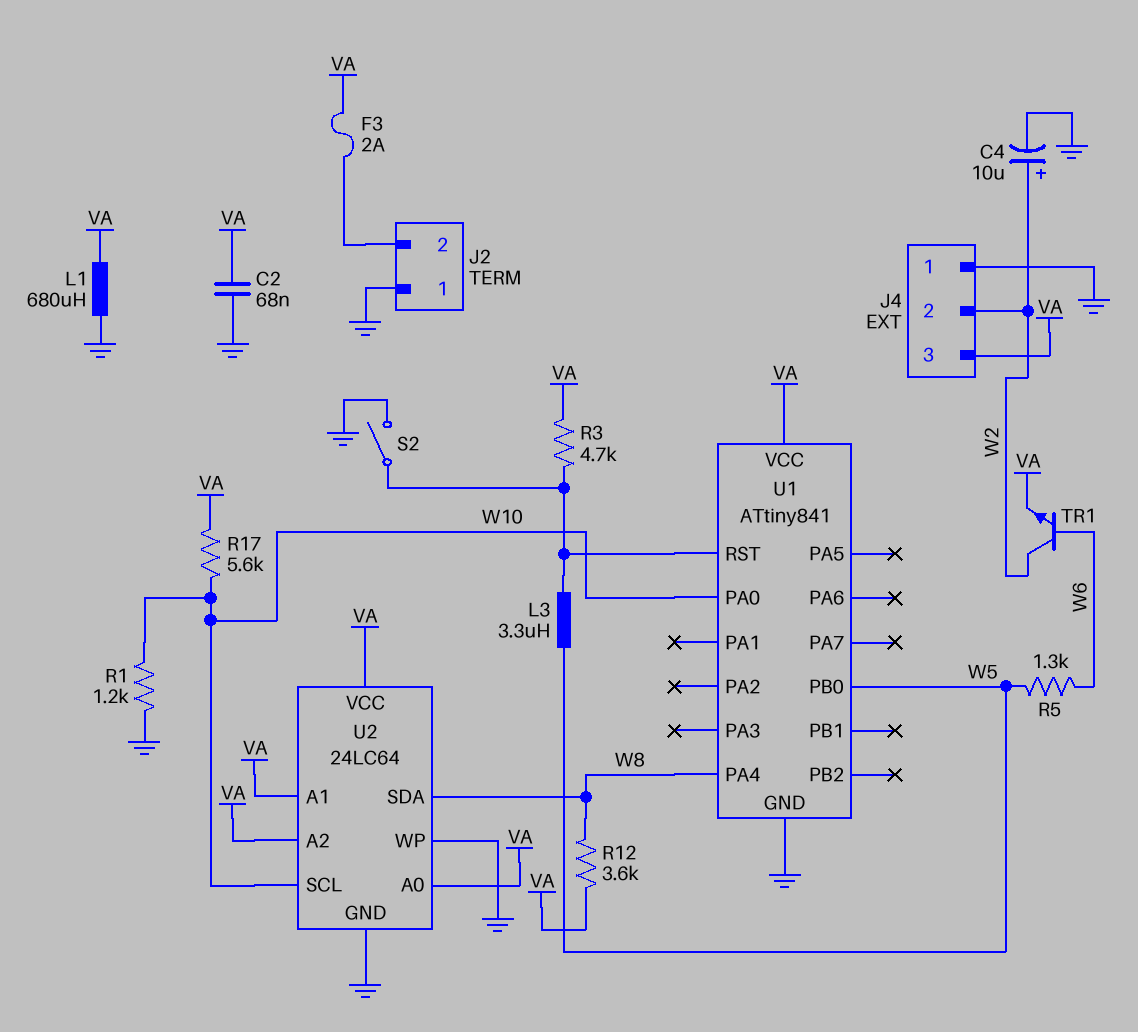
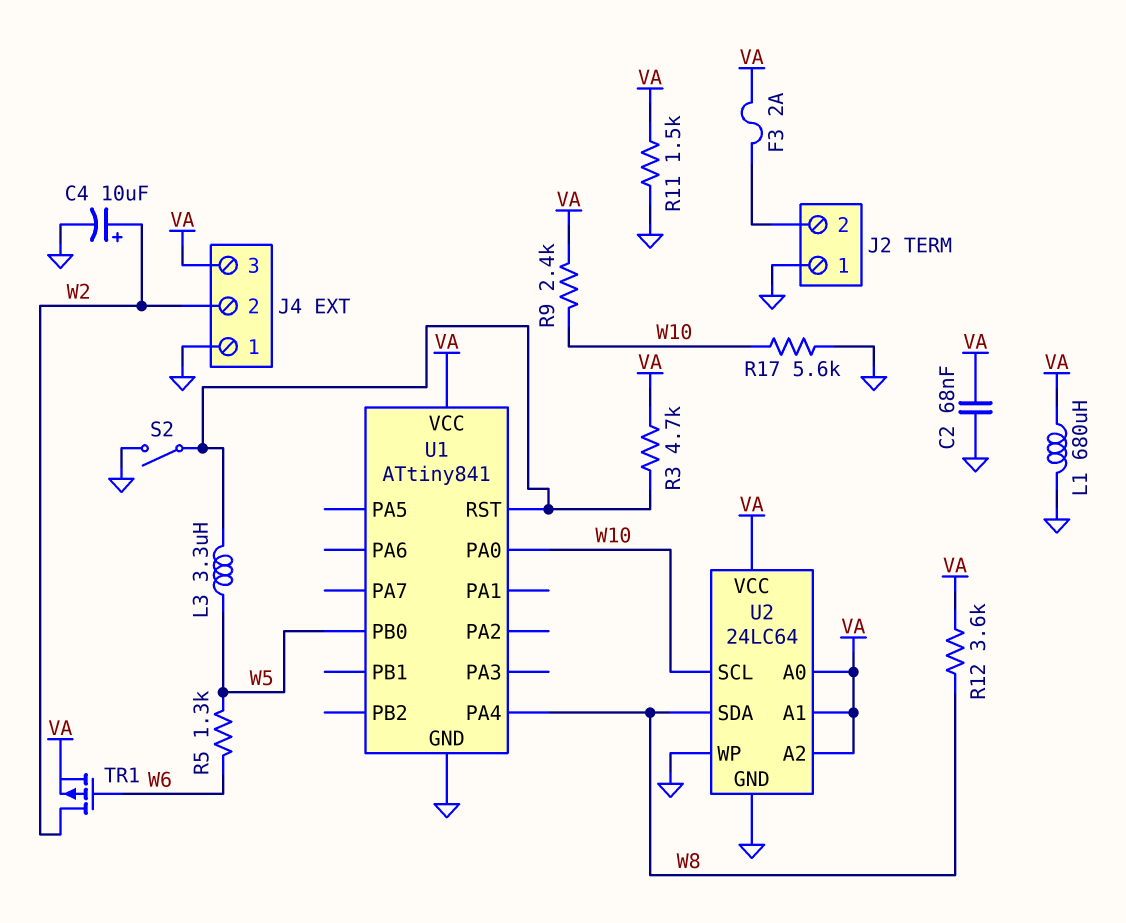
R1: 1.2k (GND, W10) -> none
R9: none -> 2.4k (VA, W10)
R11: none -> 1.5k (GND, VA)
R17: 5.6k (VA, W10) -> 5.6k (GND, W10)
TR1: NPN (B W6, C W2, E VA) -> PMOS (G W6, D W2, S VA)

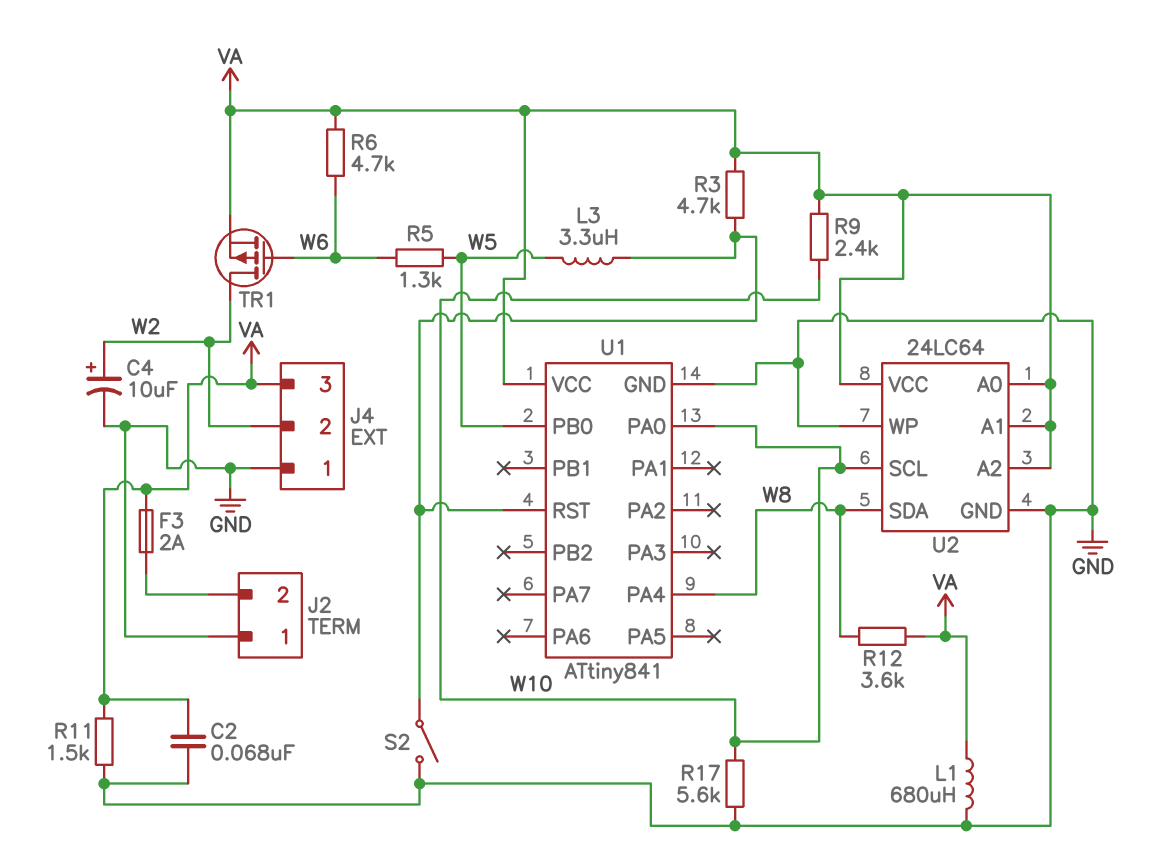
R6: none -> 4.7k (VA, W6)

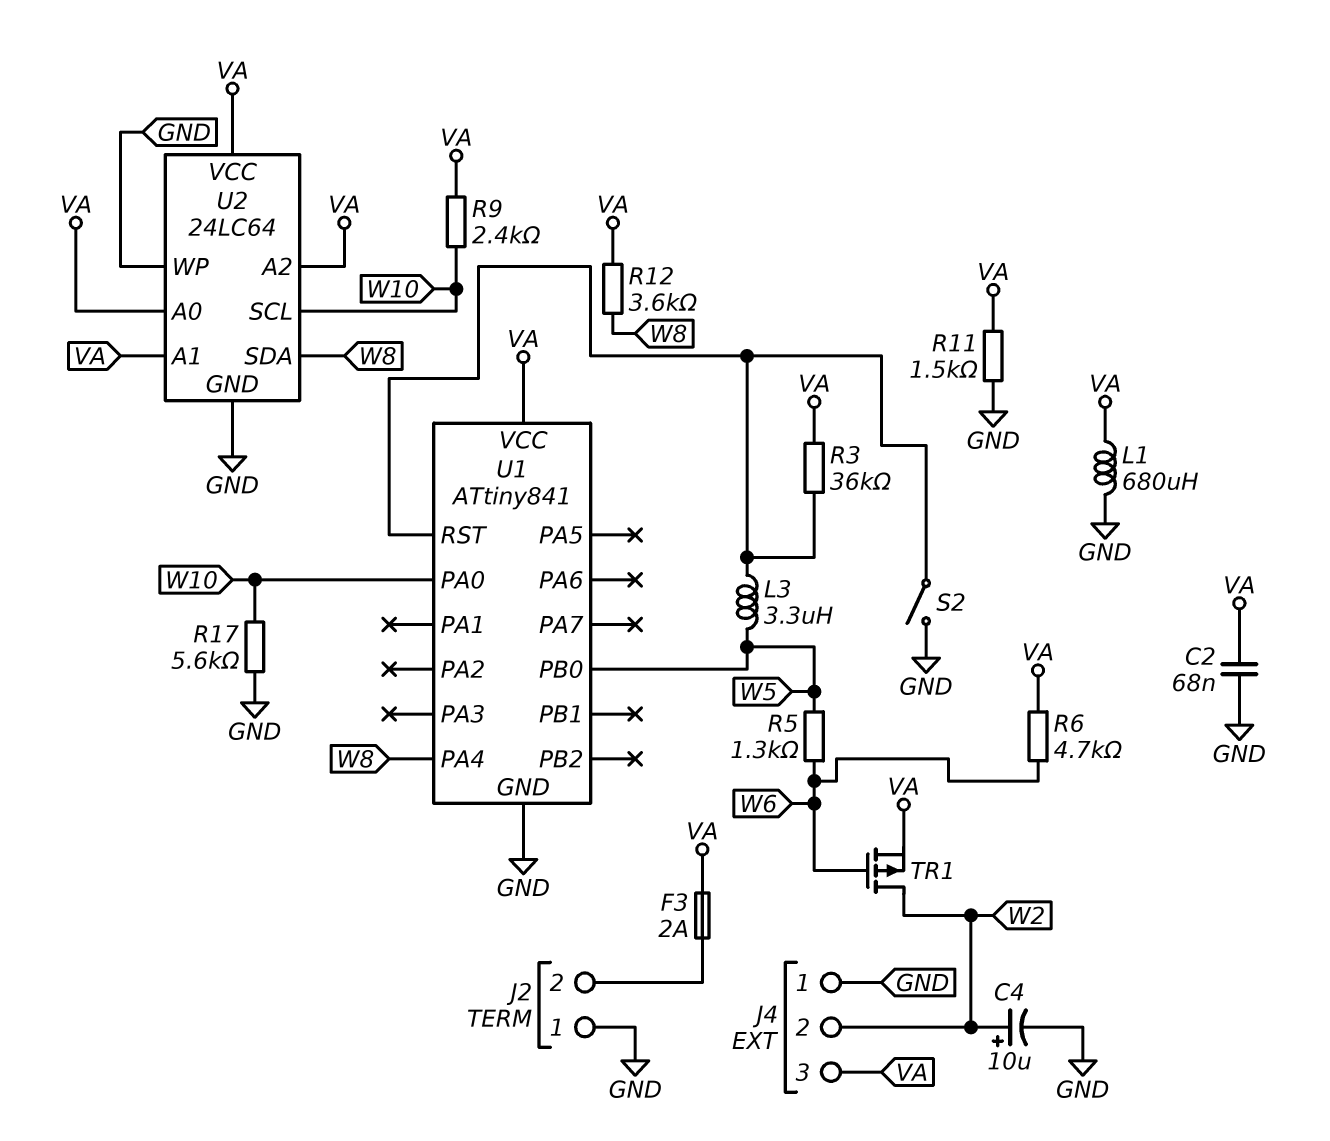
R3: 4.7k (U1/RST, VA) -> 36k (U1/RST, VA)

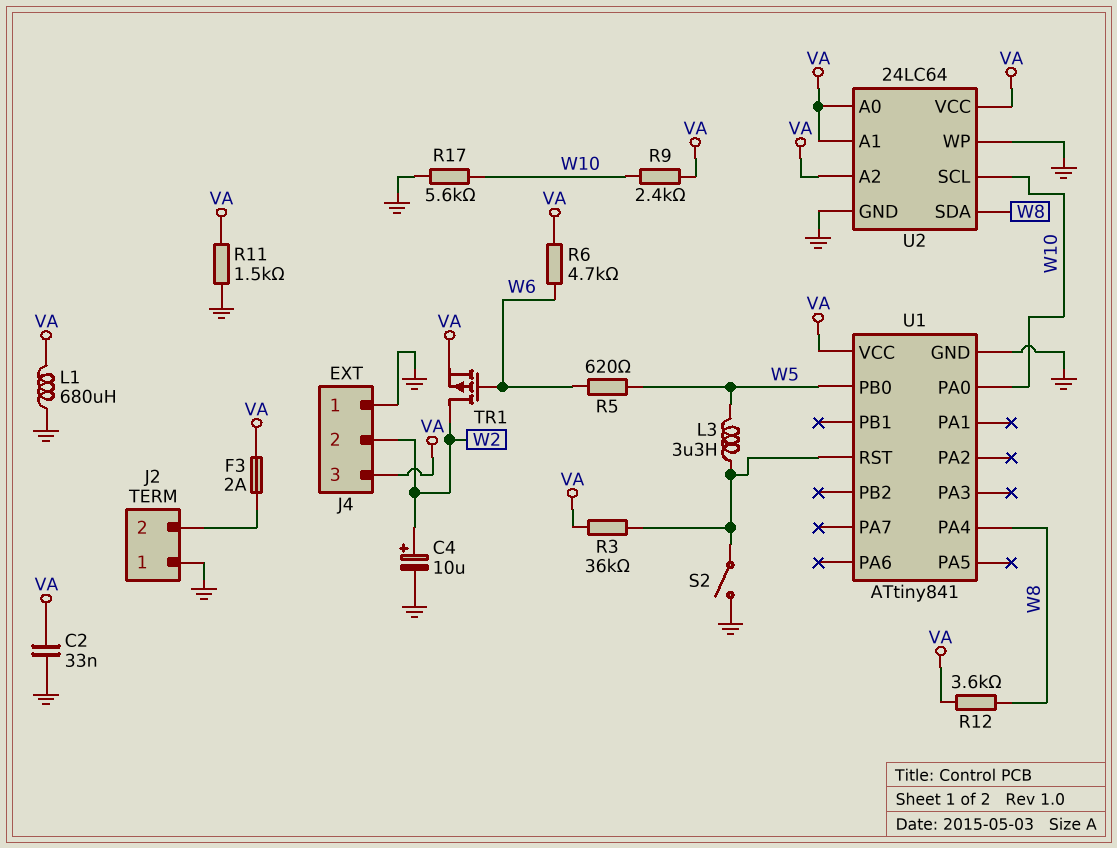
C2: 68nF (GND, VA) -> 33nF (GND, VA)
R5: 1.3k (W5, W6) -> 620 (W5, W6)

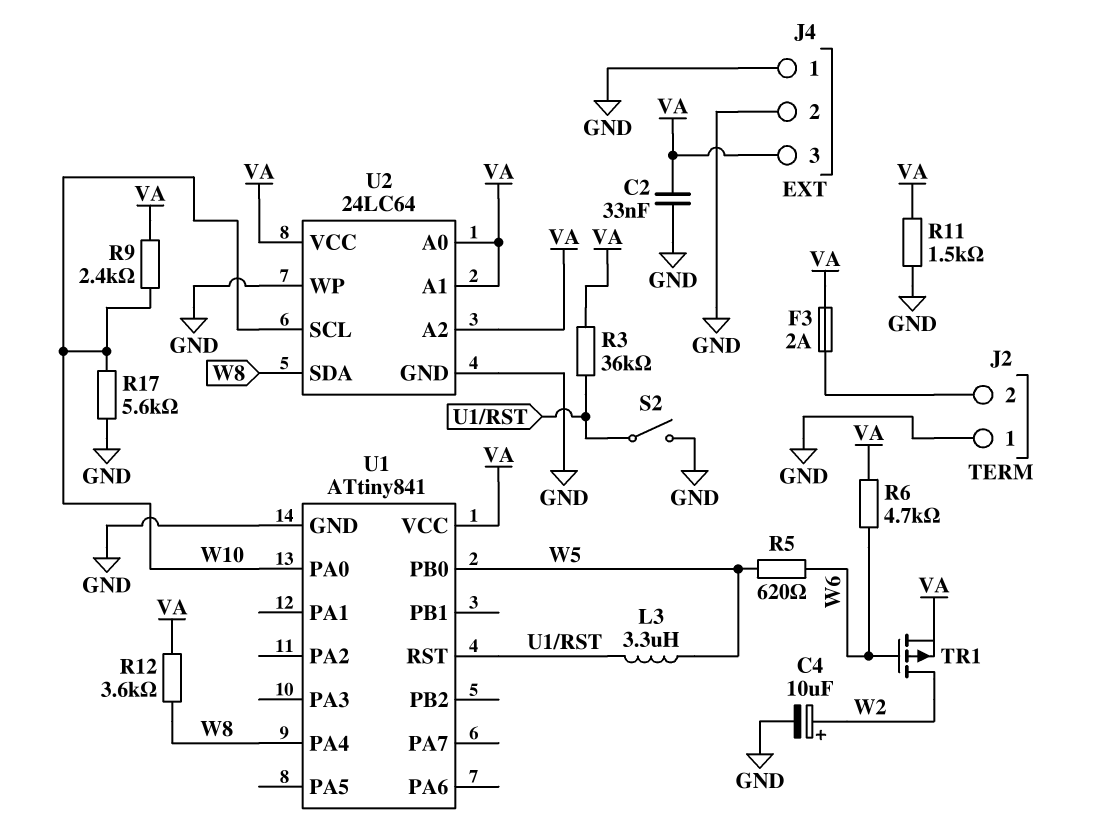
J4 pin 2: W2 -> GND
L1: 680uH (GND, VA) -> none

